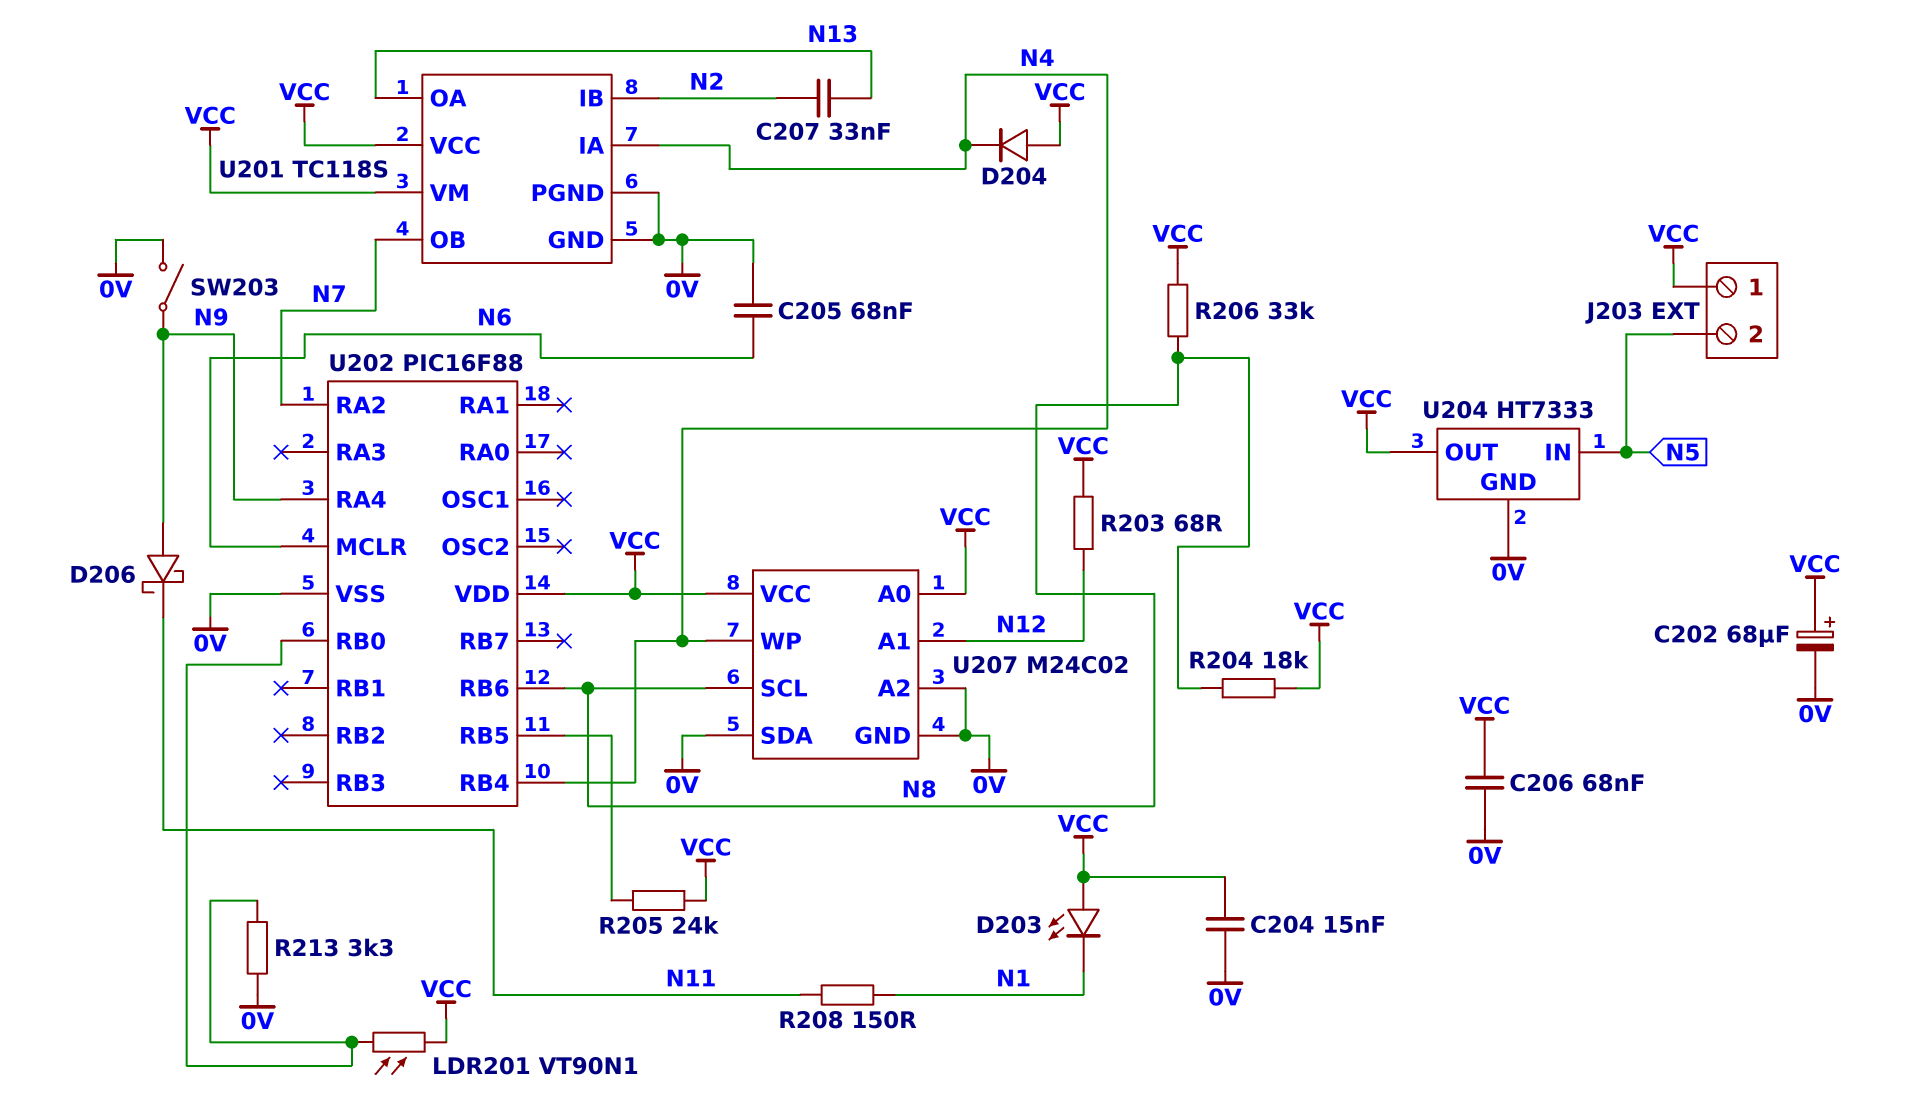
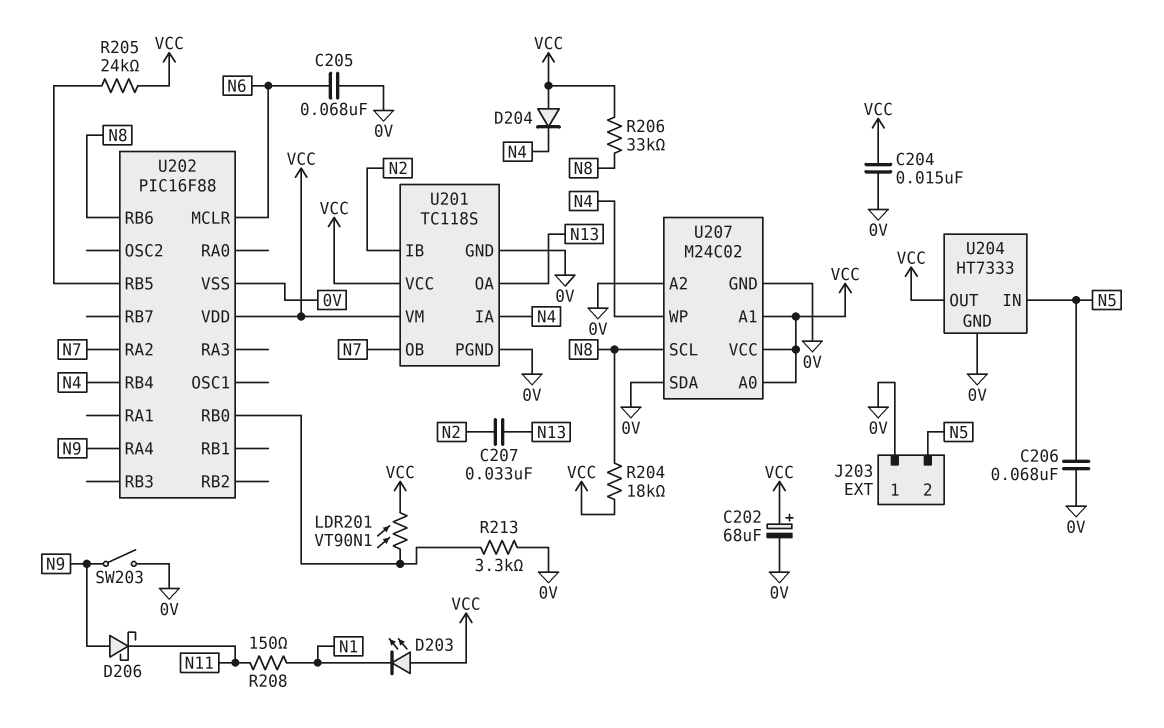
C206: 68nF (0V, VCC) -> 68nF (0V, N5)
J203 pin 1: VCC -> 0V
R203: 68 (N12, VCC) -> none
U207 pin A1: N12 -> VCC

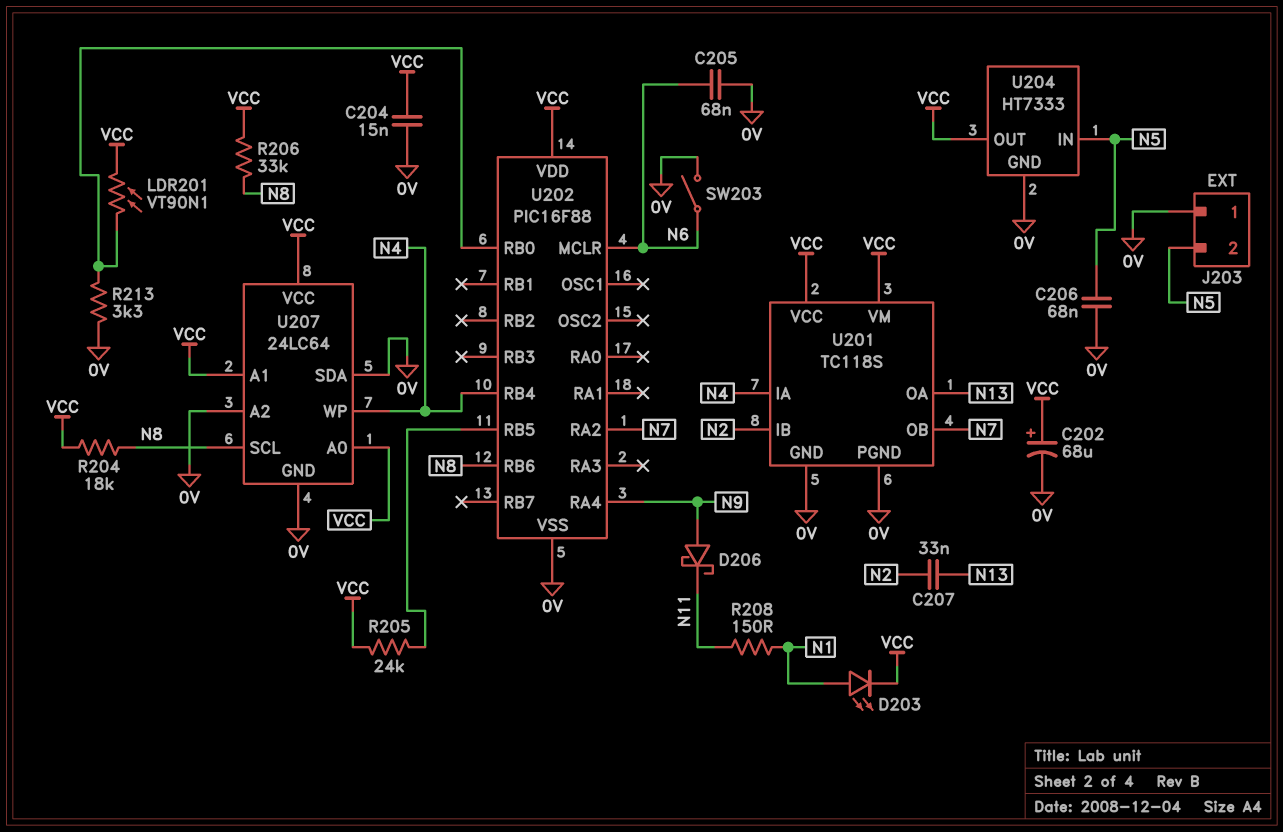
D203: LED (A VCC, K N1) -> LED (A N1, K VCC)
D204: diode (A VCC, K N4) -> none
SW203: switch (0V, N9) -> switch (0V, N6)
U207: M24C02 -> 24LC64

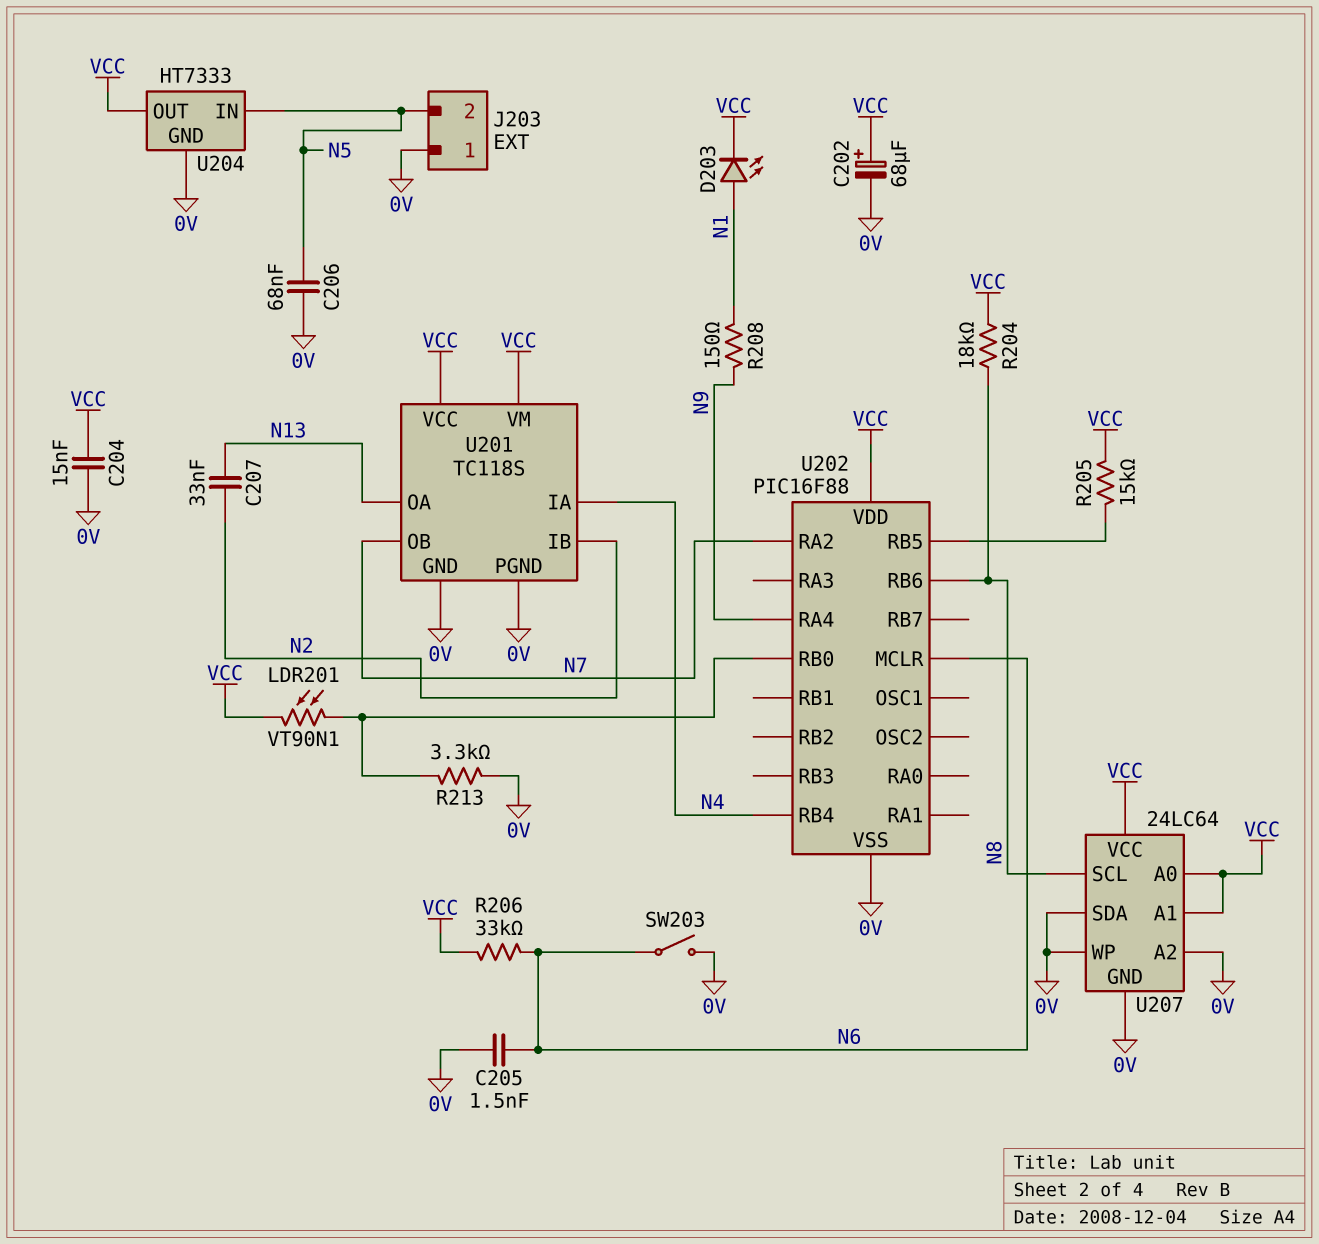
C205: 68nF (0V, N6) -> 1.5nF (0V, N6)
D206: schottky (A N9, K N11) -> none
R205: 24k (U202/RB5, VCC) -> 15k (U202/RB5, VCC)
R206: 33k (N8, VCC) -> 33k (N6, VCC)
R208: 150 (N1, N11) -> 150 (N1, N9)
U207 pin WP: N4 -> 0V

